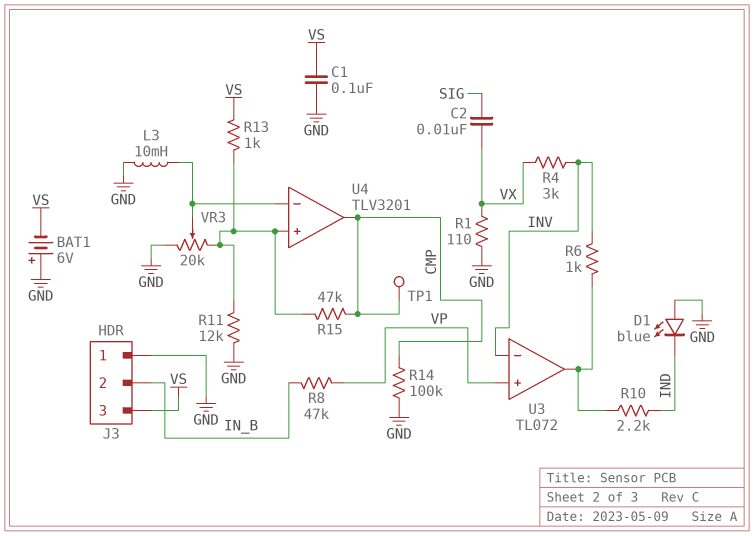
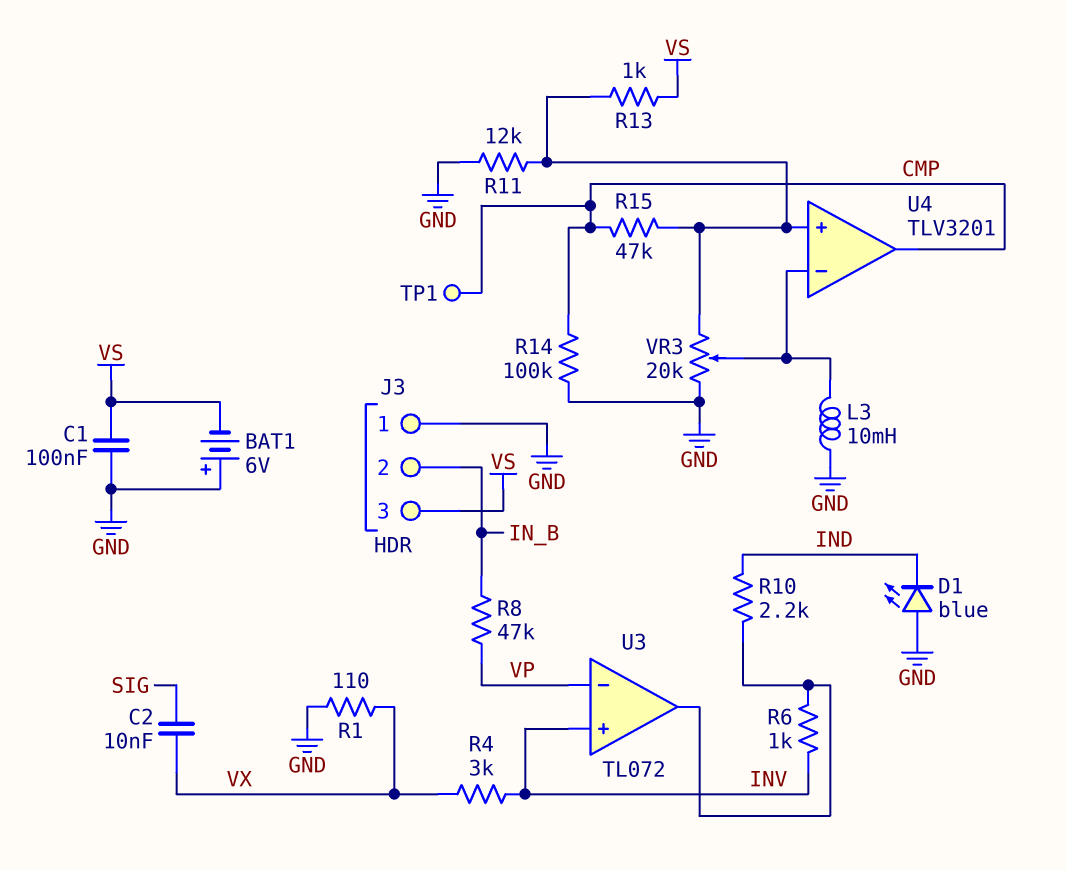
U3 pin in+: VP -> INV
U3 pin in-: INV -> VP

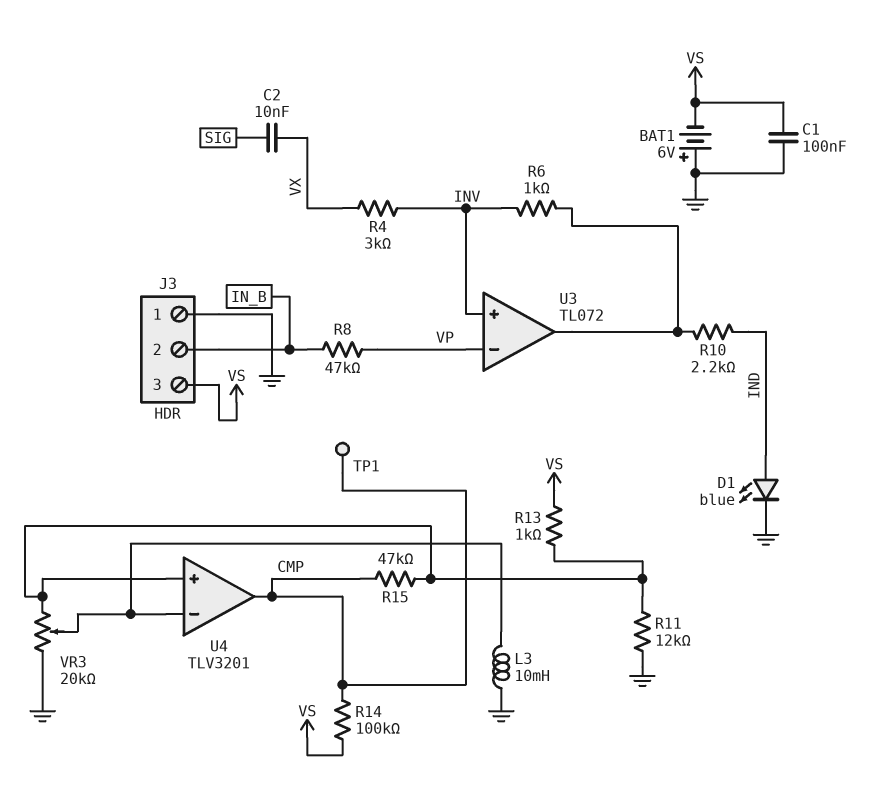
D1: LED blue (A GND, K IND) -> LED blue (A IND, K GND)
R1: 110 (GND, VX) -> none
R14: 100k (CMP, GND) -> 100k (CMP, VS)

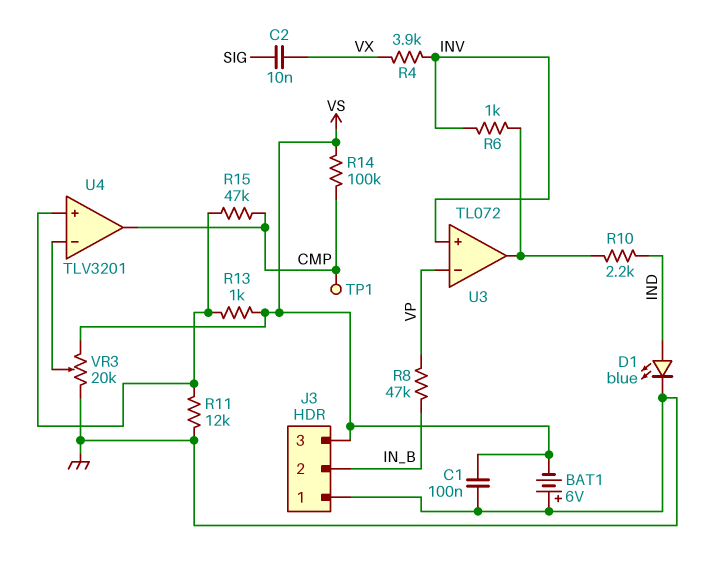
L3: 10mH (GND, U4/in-) -> none
R4: 3k (INV, VX) -> 3.9k (INV, VX)
VR3: 20k (GND, U4/in+, wiper U4/in-) -> 20k (GND, VS, wiper U4/in-)

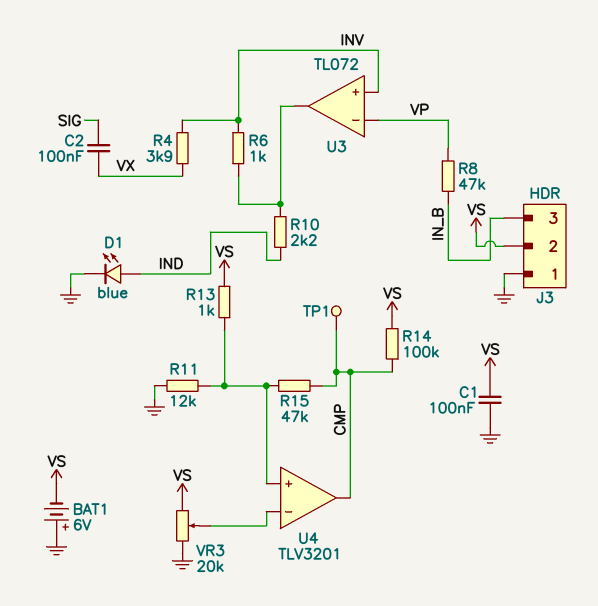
C2: 10nF (SIG, VX) -> 100nF (SIG, VX)
J3 pin 2: IN_B -> VS
J3 pin 3: VS -> IN_B

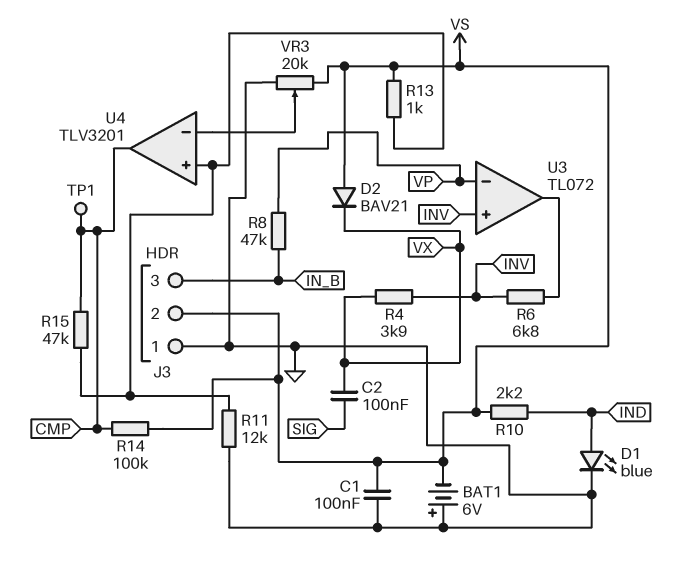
D2: none -> diode BAV21 (A VS, K VX)
R6: 1k (INV, U3/out) -> 6.8k (INV, U3/out)
R10: 2.2k (IND, U3/out) -> 2.2k (IND, VS)

